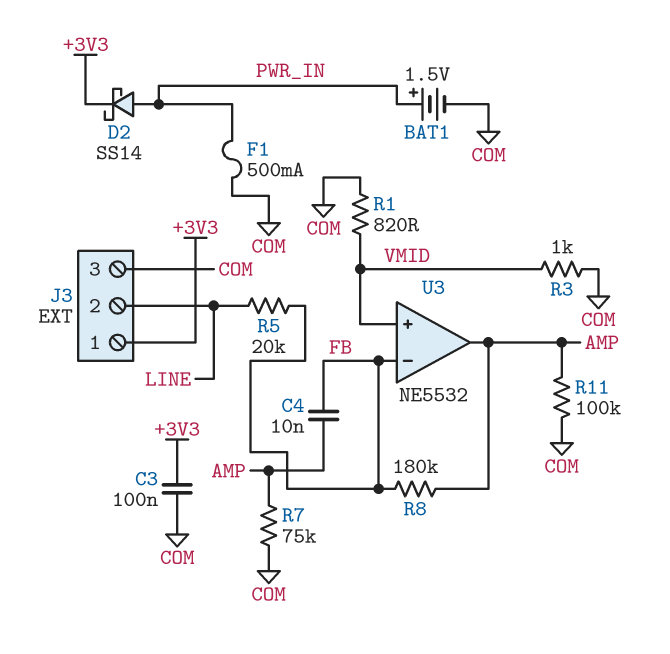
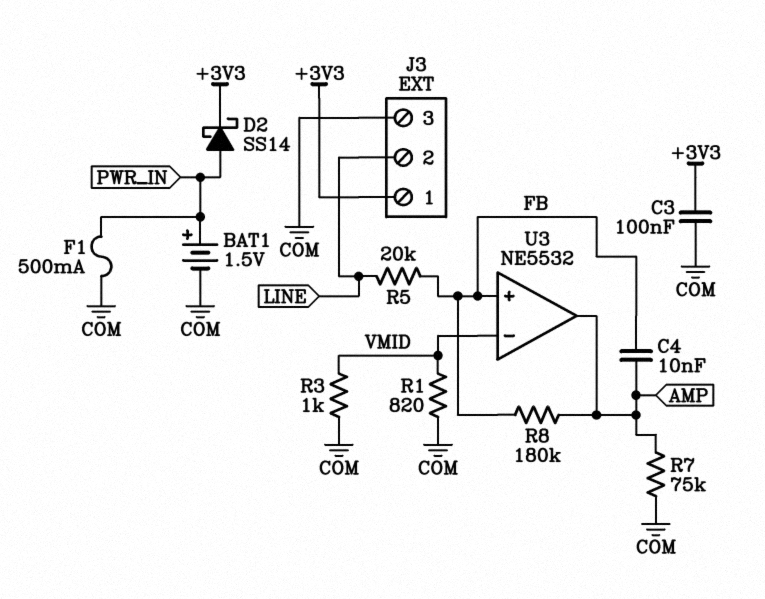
R11: 100k (AMP, COM) -> none
U3 pin in+: VMID -> FB
U3 pin in-: FB -> VMID

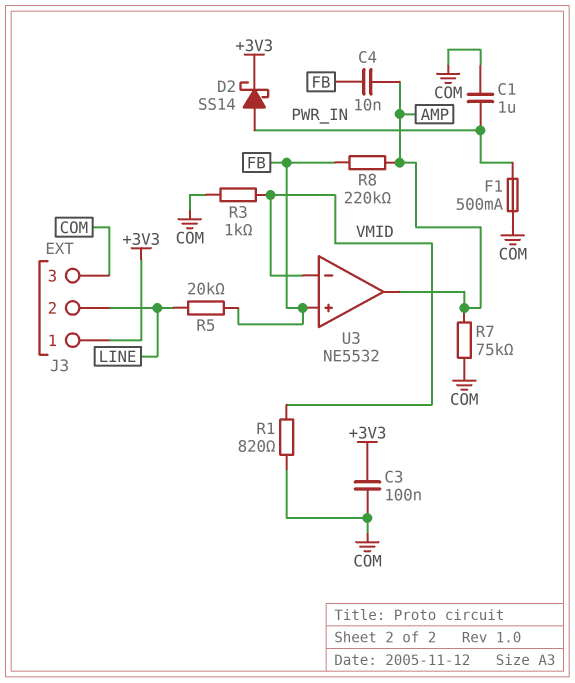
BAT1: 1.5V (plus PWR_IN, minus COM) -> none
C1: none -> 1uF (COM, PWR_IN)
R8: 180k (AMP, FB) -> 220k (AMP, FB)

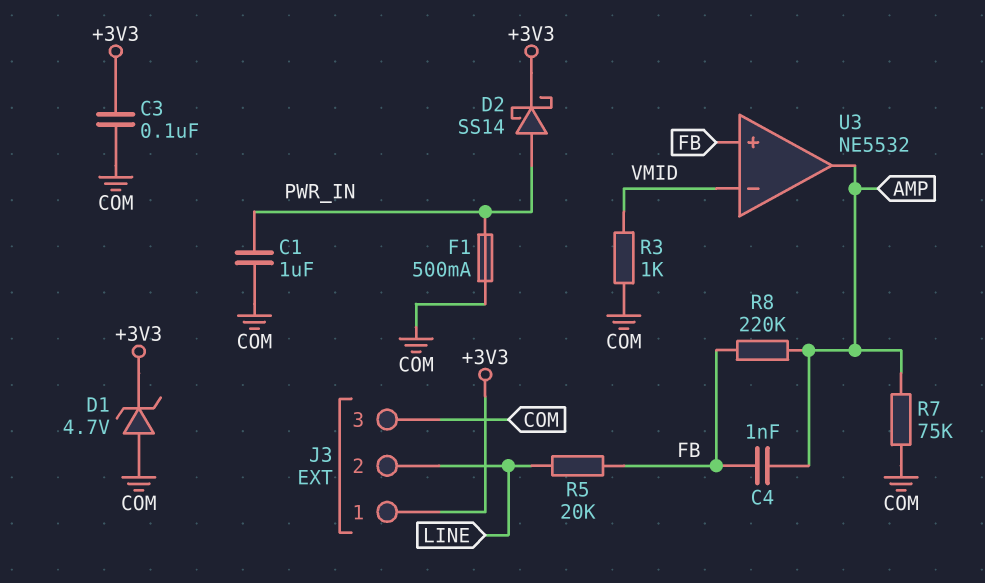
C4: 10nF (AMP, FB) -> 1nF (AMP, FB)
D1: none -> zener 4.7V (A COM, K +3V3)
R1: 820 (COM, VMID) -> none

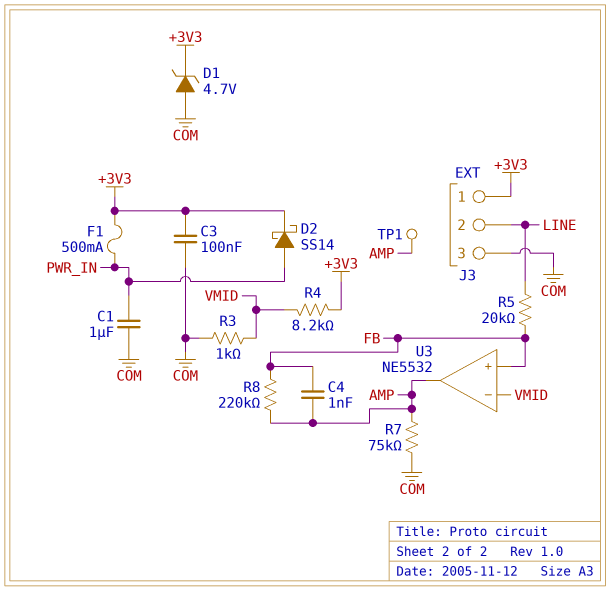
F1: 500mA (COM, PWR_IN) -> 500mA (+3V3, PWR_IN)
R4: none -> 8.2k (+3V3, VMID)
TP1: none -> test point (AMP)

